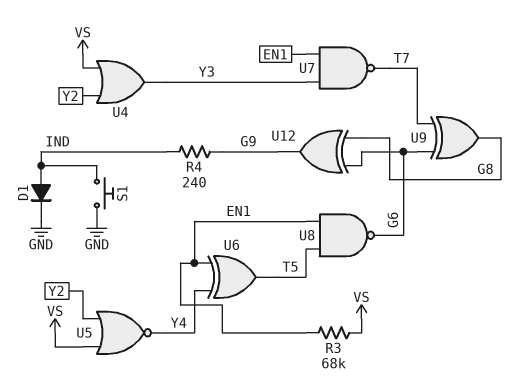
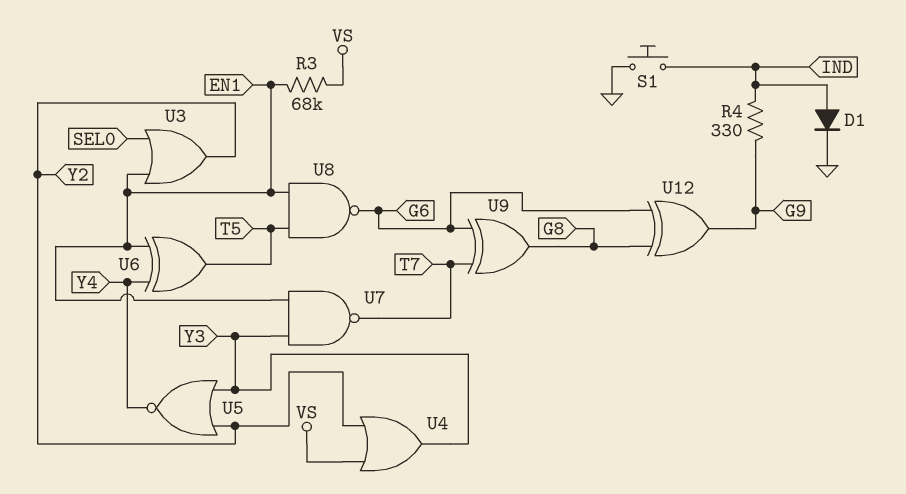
R4: 240 (G9, IND) -> 330 (G9, IND)
U3: none -> OR (in EN1, in SEL0, out Y2)
U5: NOR (in VS, in Y2, out Y4) -> NOR (in Y2, in Y3, out Y4)

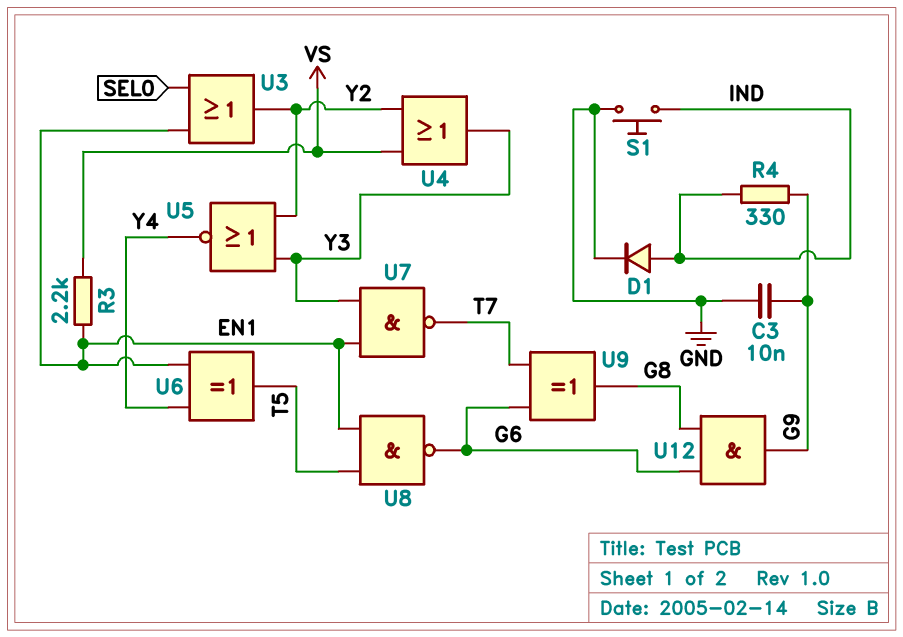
C3: none -> 10nF (G9, GND)
R3: 68k (EN1, VS) -> 2.2k (EN1, VS)
U12: XOR (in G6, in G8, out G9) -> AND (in G6, in G8, out G9)

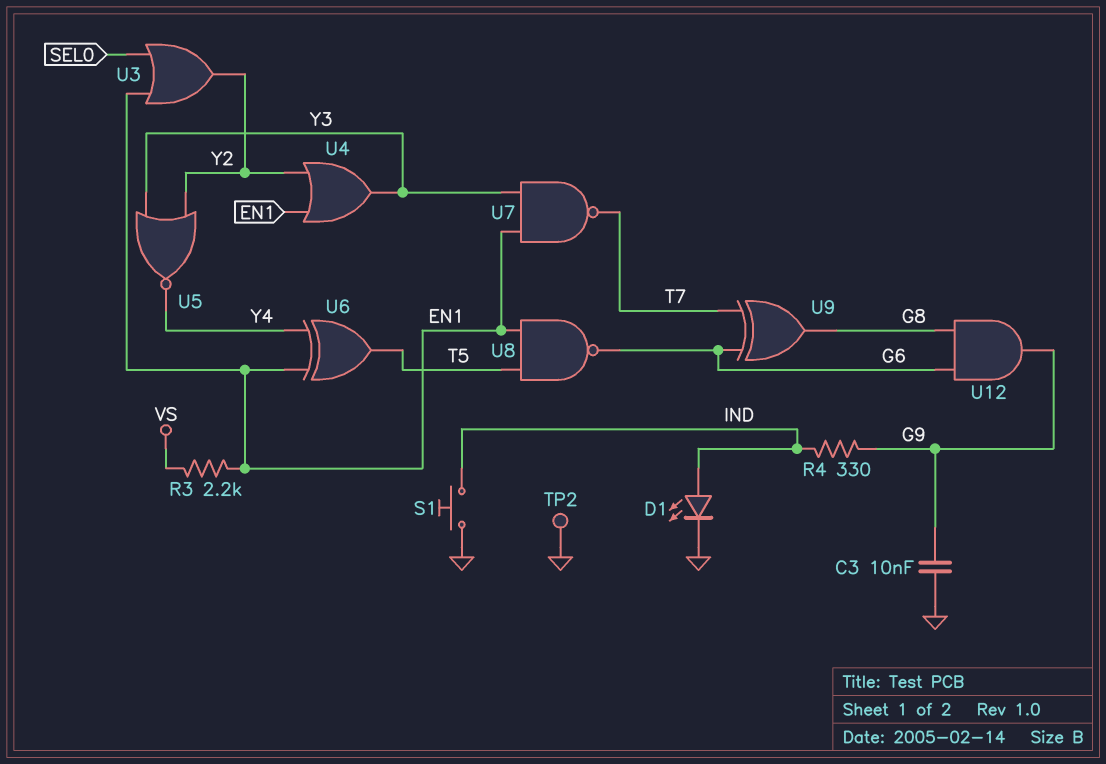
D1: diode (A IND, K GND) -> LED (A IND, K GND)
TP2: none -> test point (GND)
U4: OR (in VS, in Y2, out Y3) -> OR (in EN1, in Y2, out Y3)

